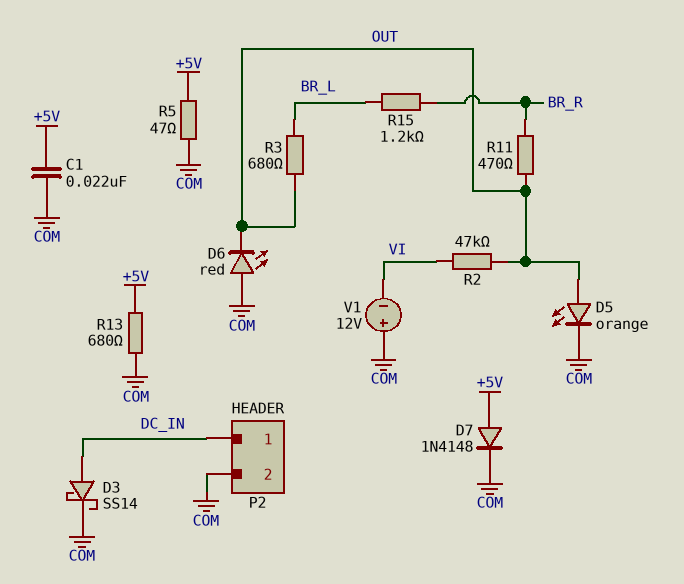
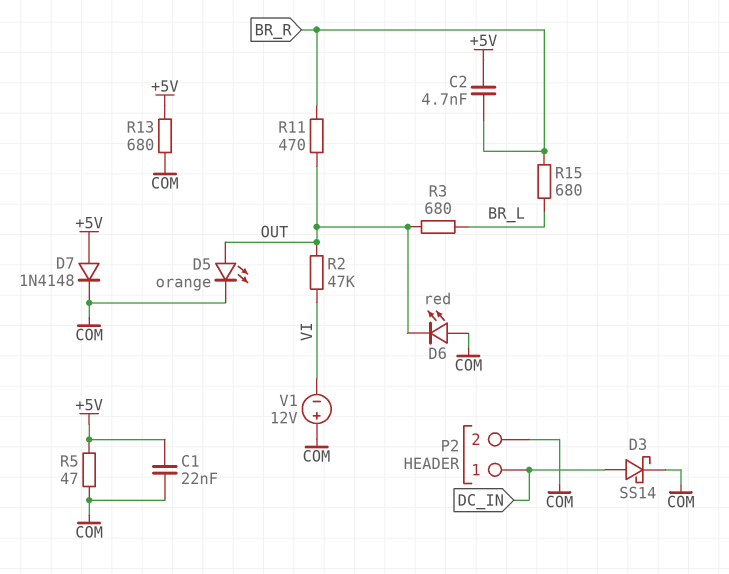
C2: none -> 4.7nF (+5V, BR_R)
R15: 1.2k (BR_L, BR_R) -> 680 (BR_L, BR_R)

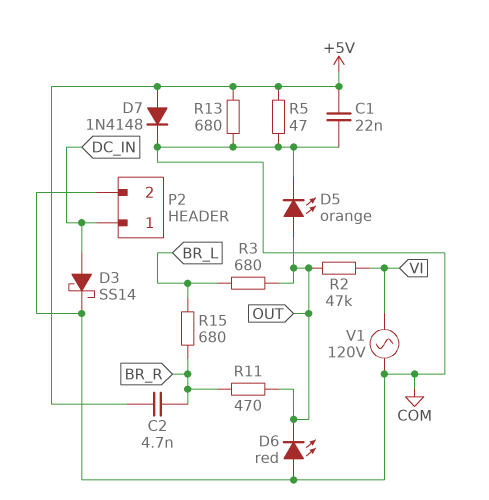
V1: 12V (plus COM, minus VI) -> AC 120V (COM, VI)

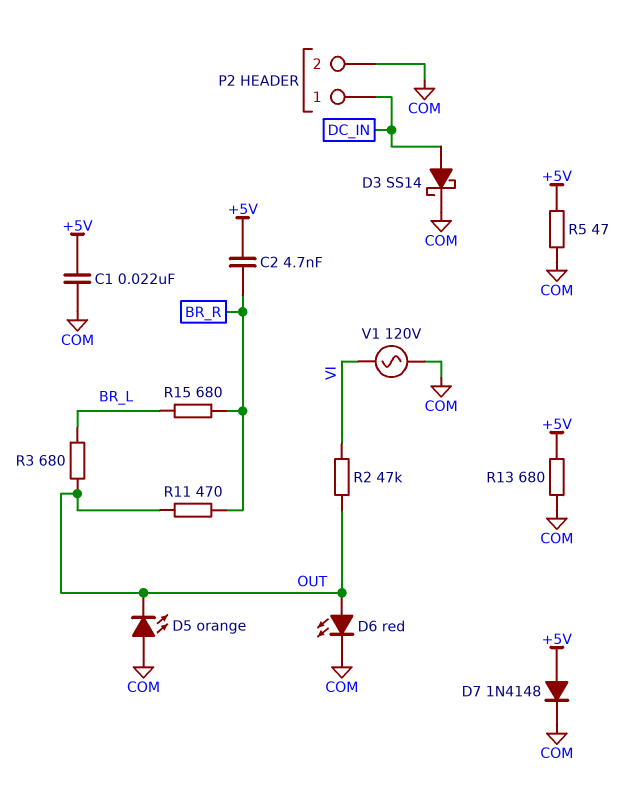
D5: LED orange (A OUT, K COM) -> LED orange (A COM, K OUT)
D6: LED red (A COM, K OUT) -> LED red (A OUT, K COM)

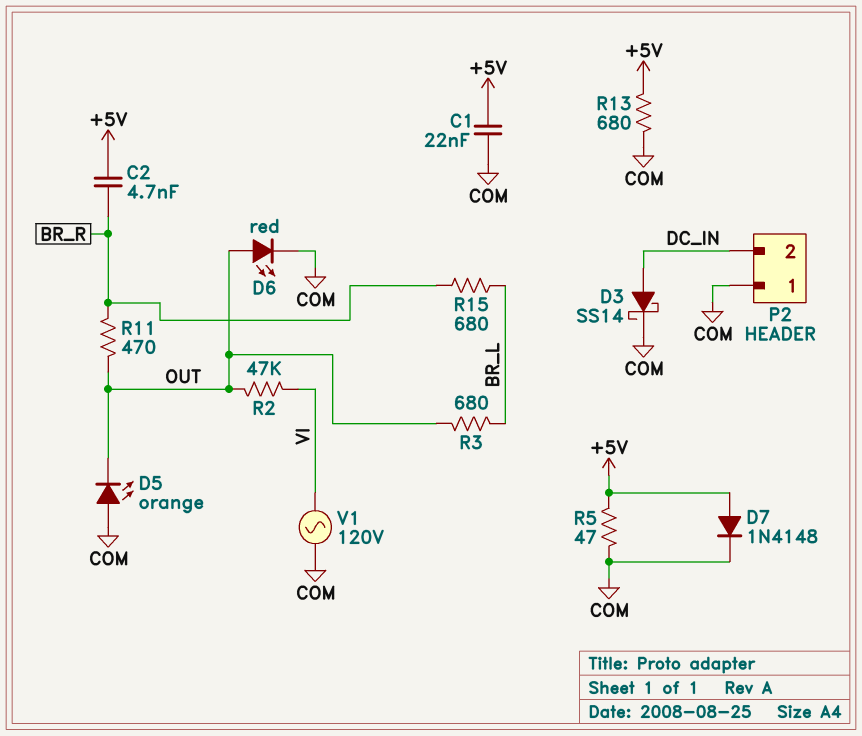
P2 pin 1: DC_IN -> COM
P2 pin 2: COM -> DC_IN

